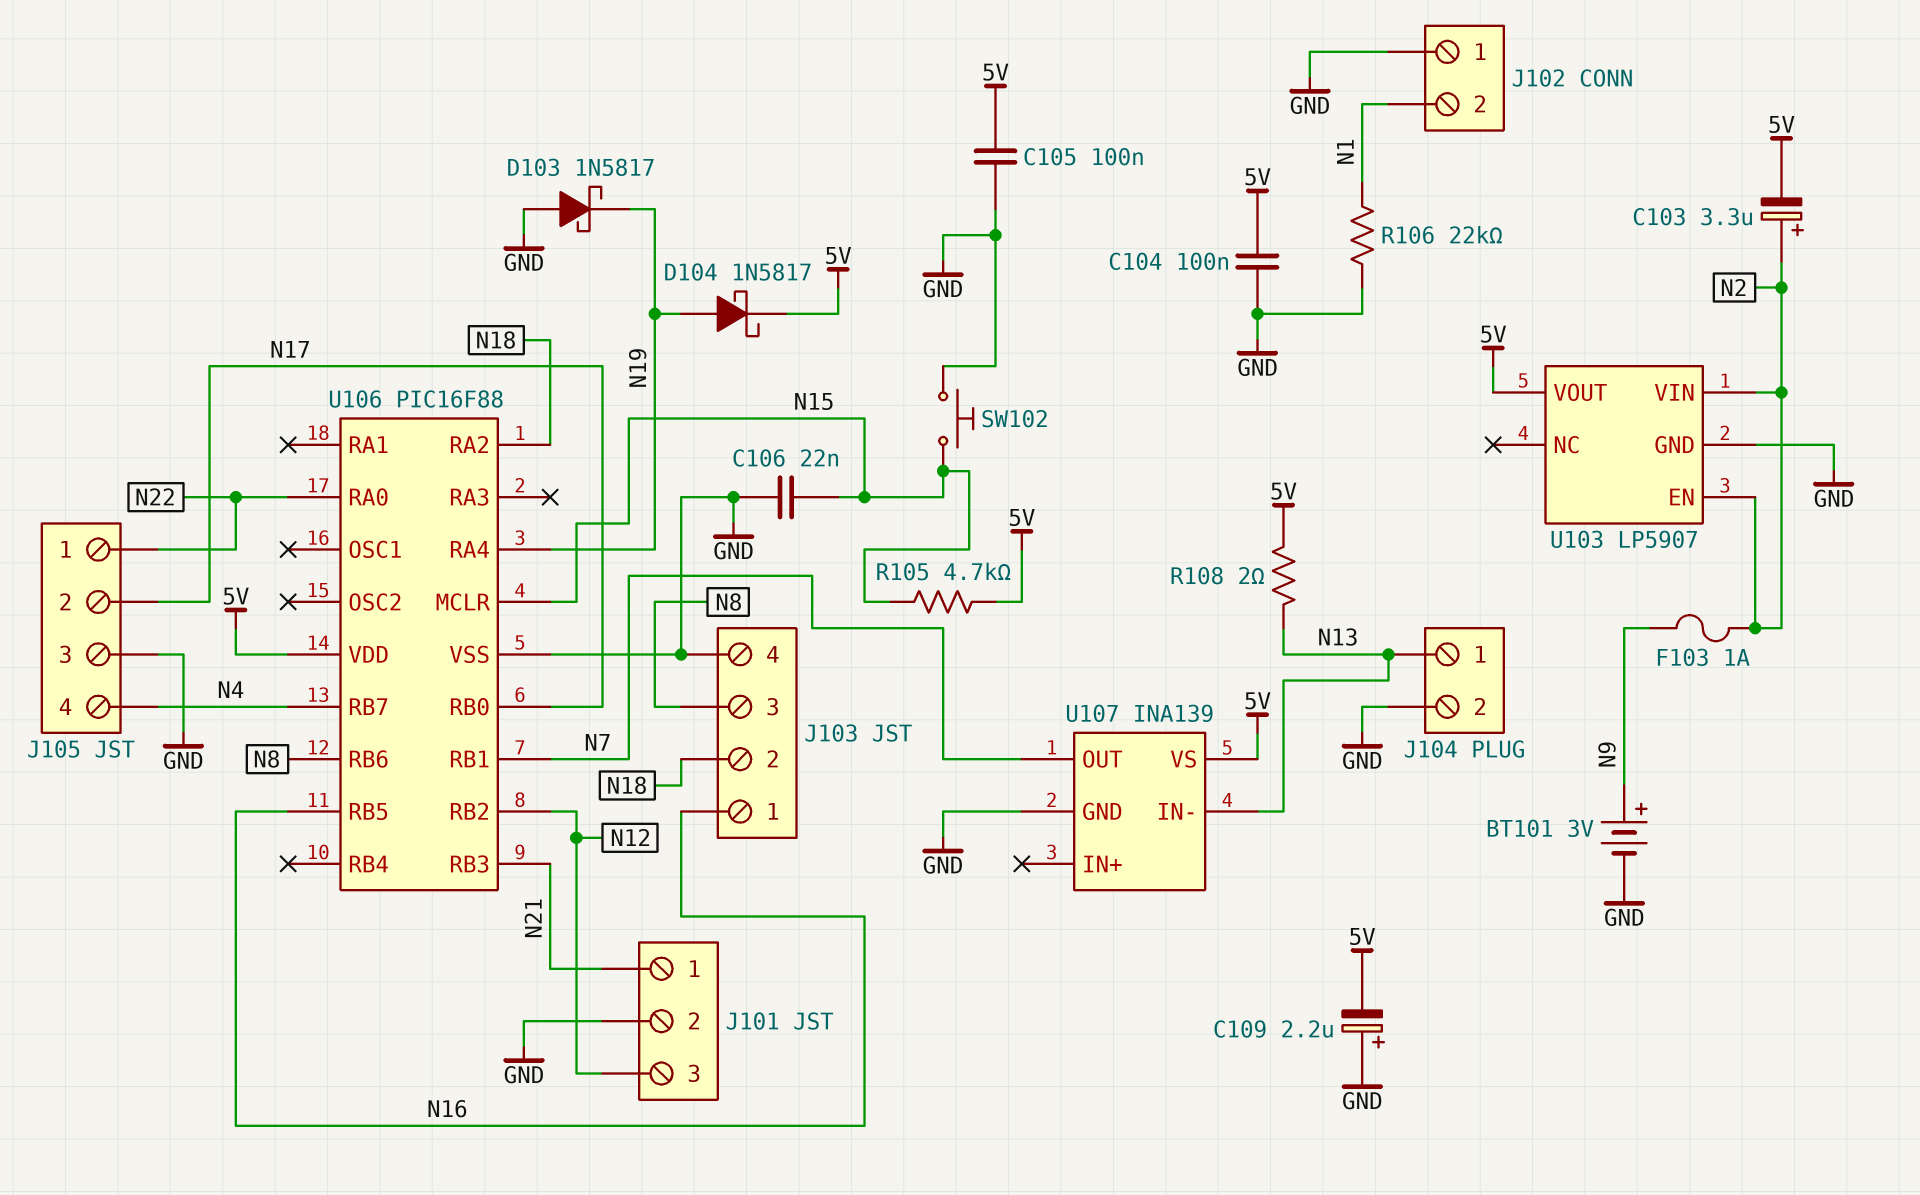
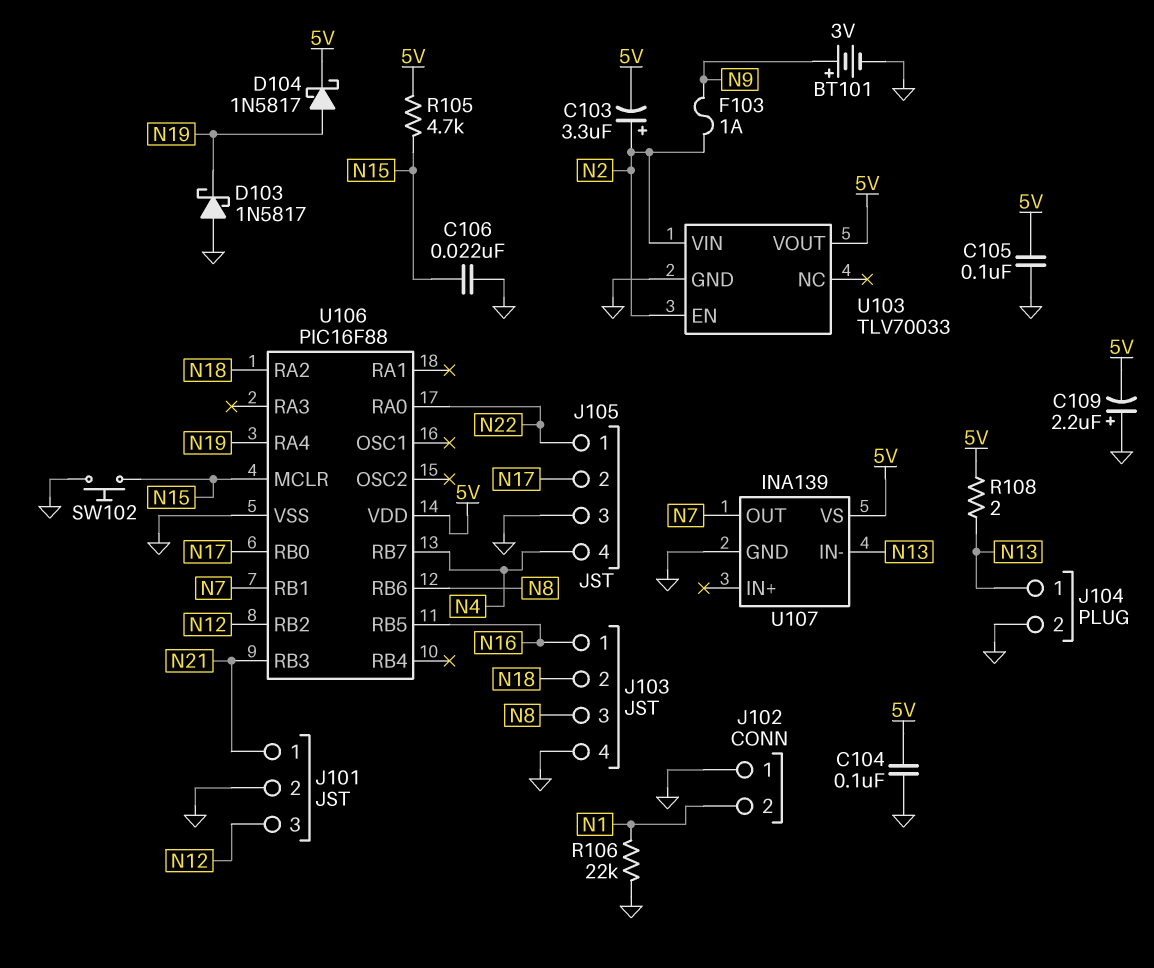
U103: LP5907 -> TLV70033

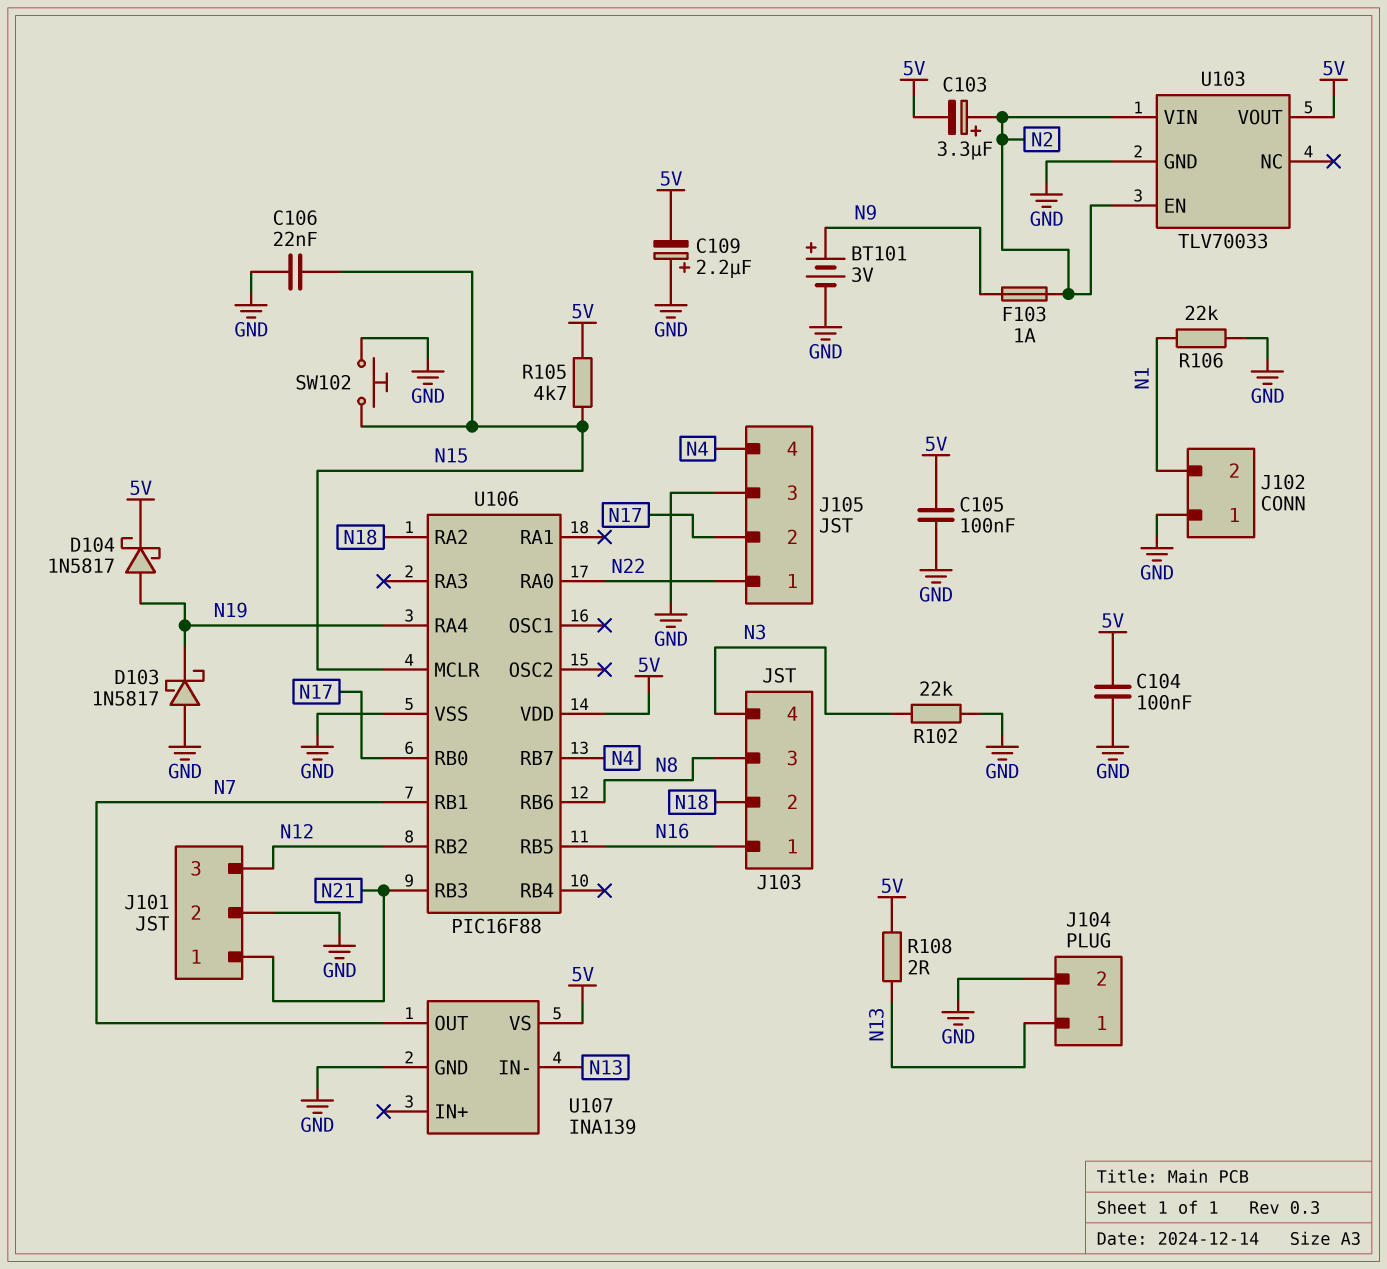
J103 pin 4: GND -> N3
R102: none -> 22k (GND, N3)

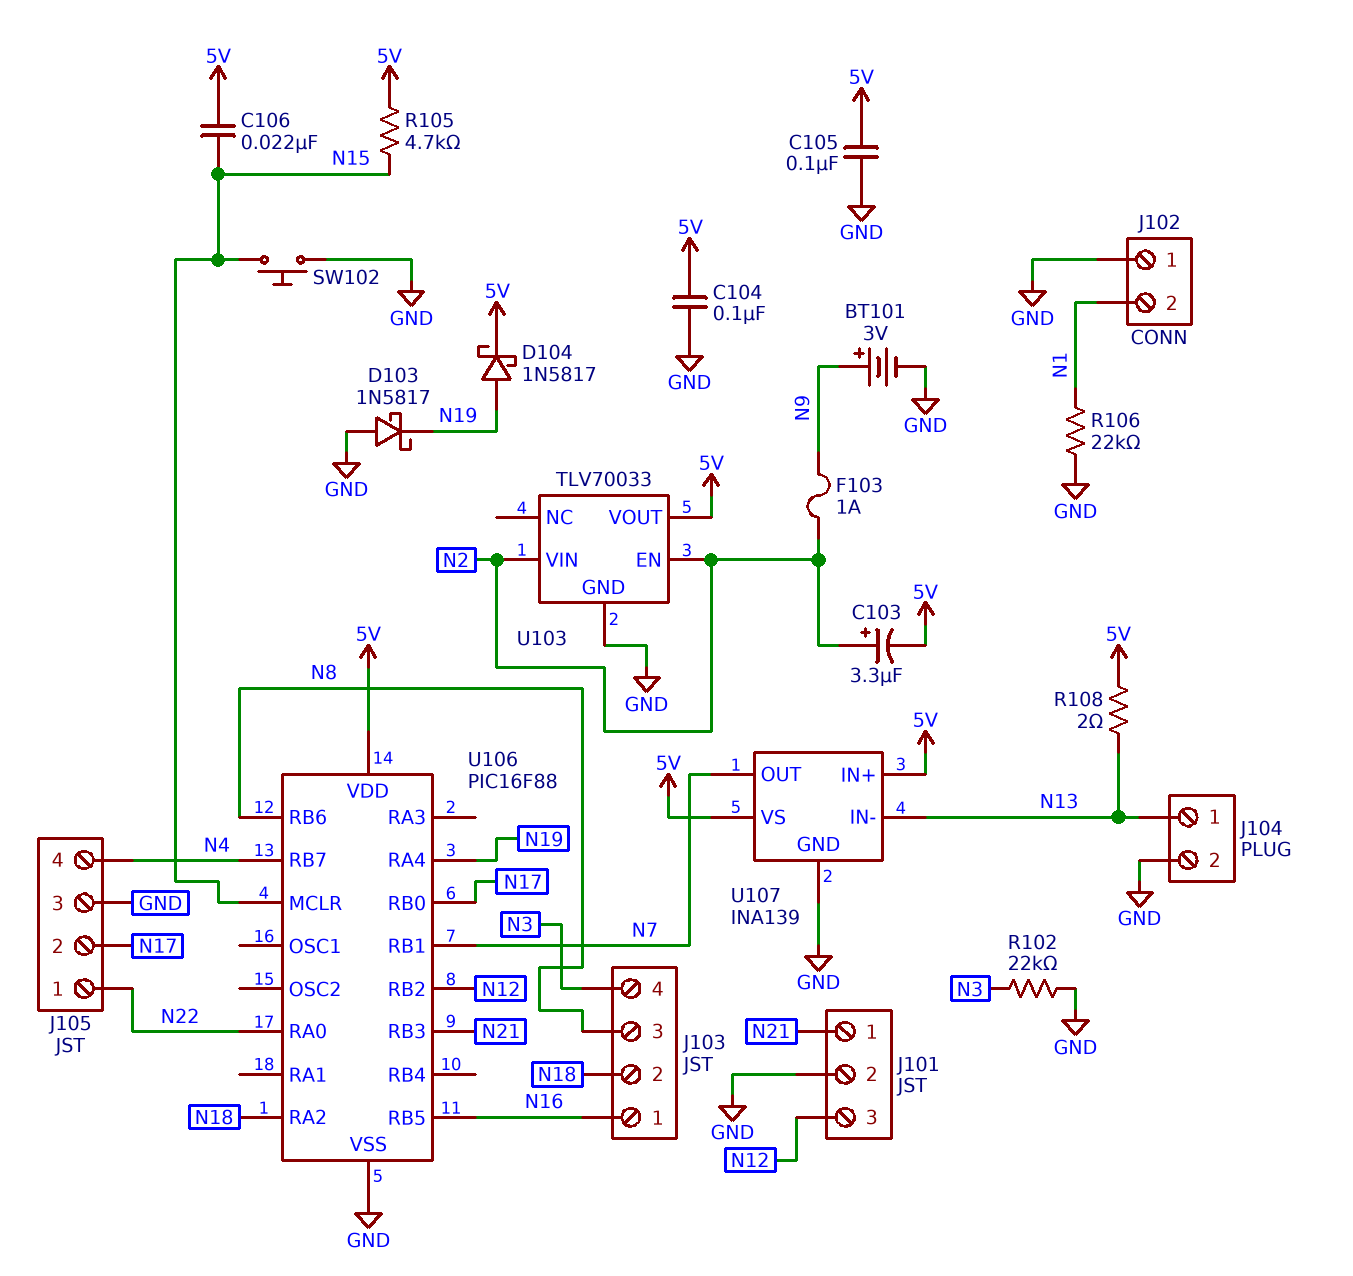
C106: 22nF (GND, N15) -> 22nF (5V, N15)
C109: 2.2uF (plus GND, minus 5V) -> none
U107 pin IN+: none -> 5V

